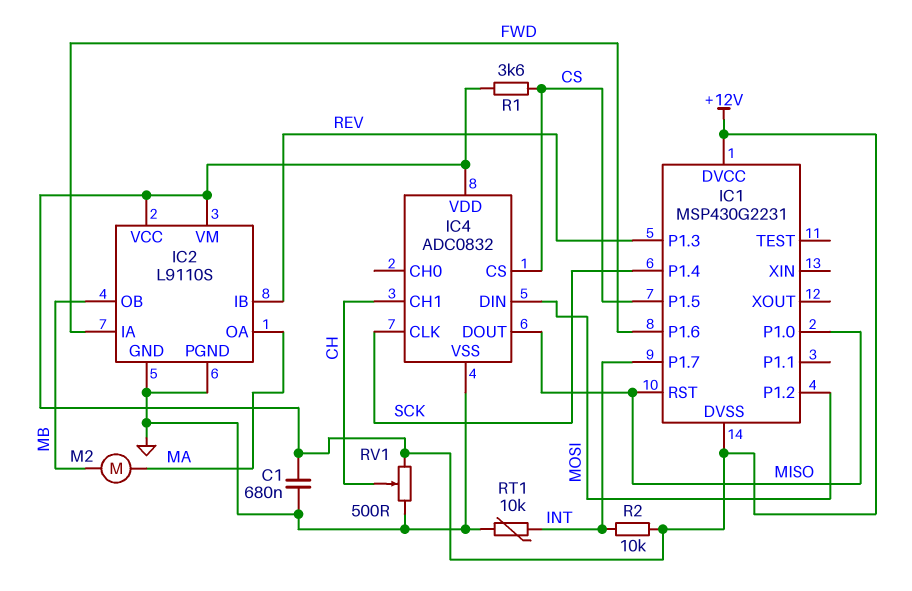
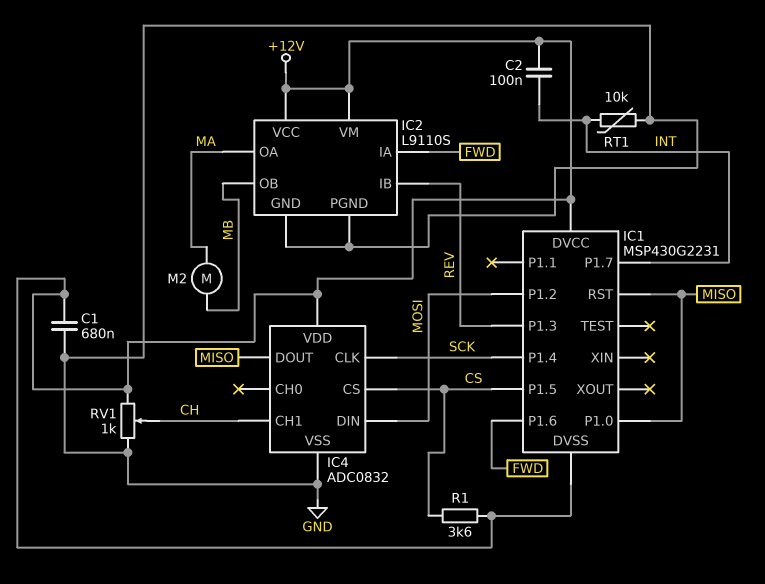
C2: none -> 100nF (+12V, INT)
R2: 10k (+12V, INT) -> none
RV1: 500 (+12V, GND, wiper CH) -> 1k (+12V, GND, wiper CH)

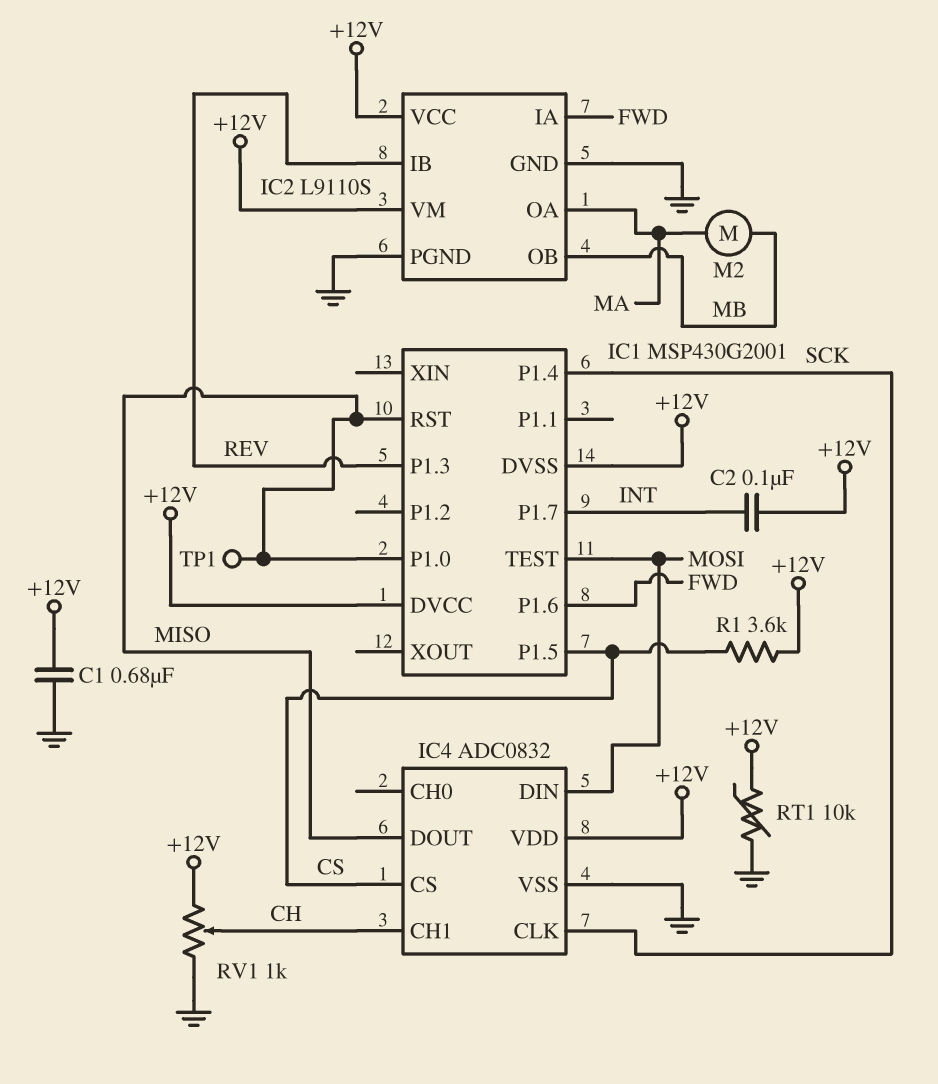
IC1: MSP430G2231 -> MSP430G2001
IC1 pin P1.2: MOSI -> none
IC1 pin TEST: none -> MOSI
RT1: 10k (GND, INT) -> 10k (+12V, GND)
TP1: none -> test point (MISO)

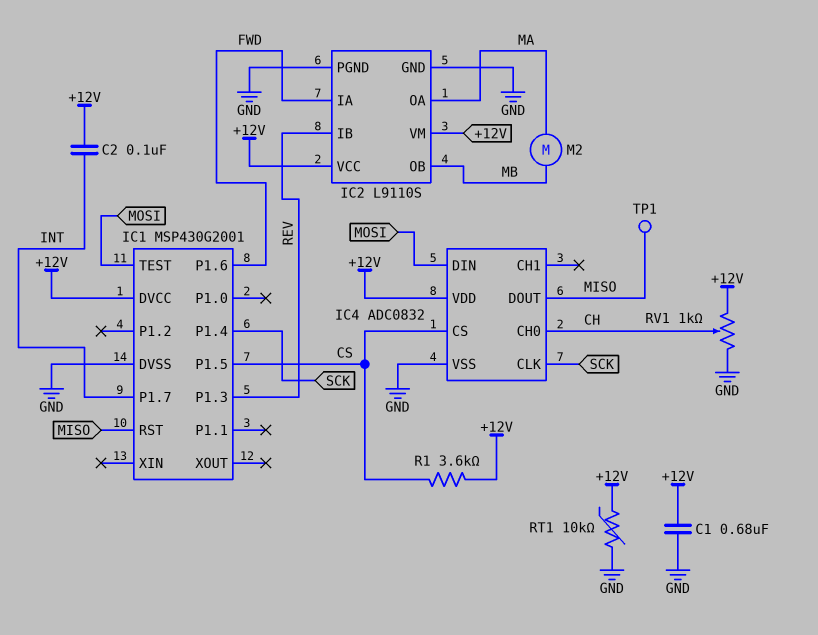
IC1 pin DVSS: +12V -> GND
IC1 pin P1.0: MISO -> none
IC4 pin CH0: none -> CH
IC4 pin CH1: CH -> none

